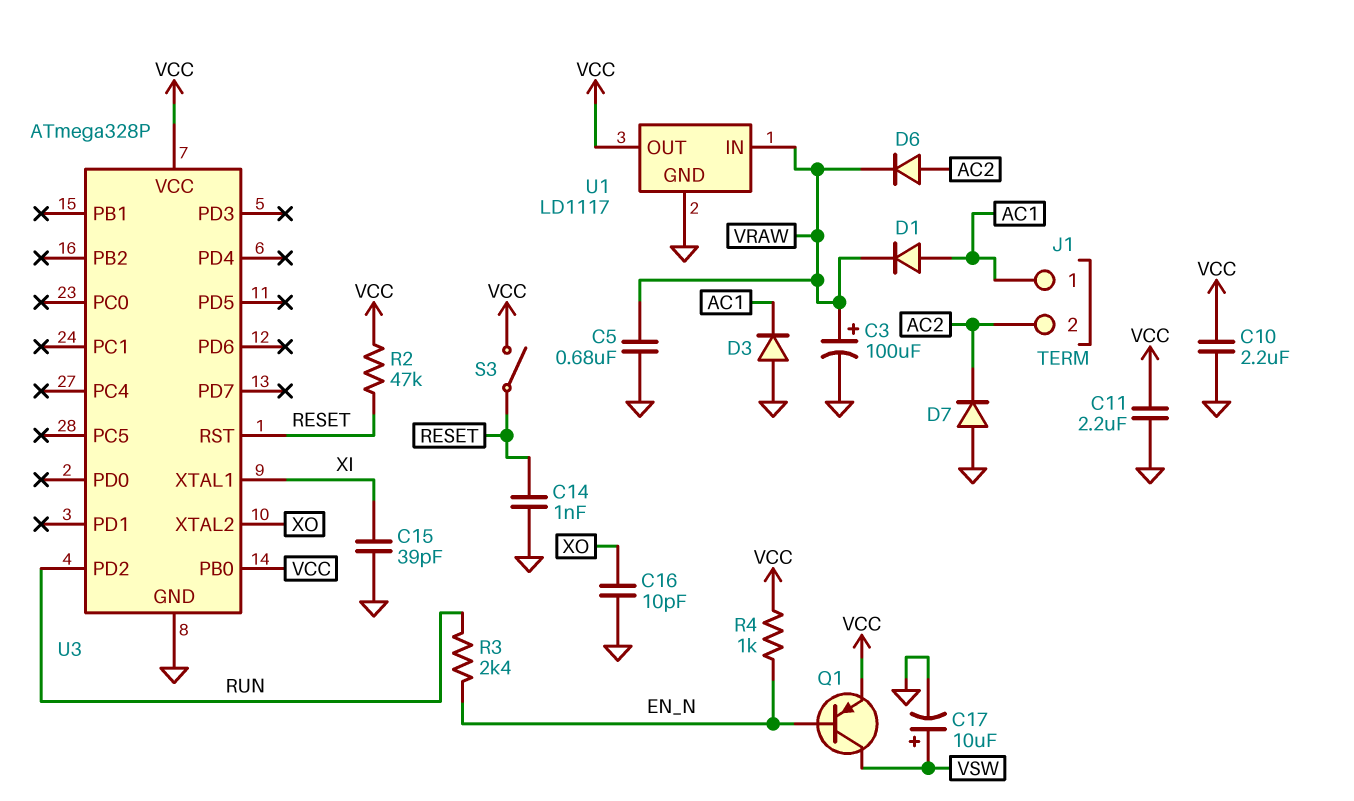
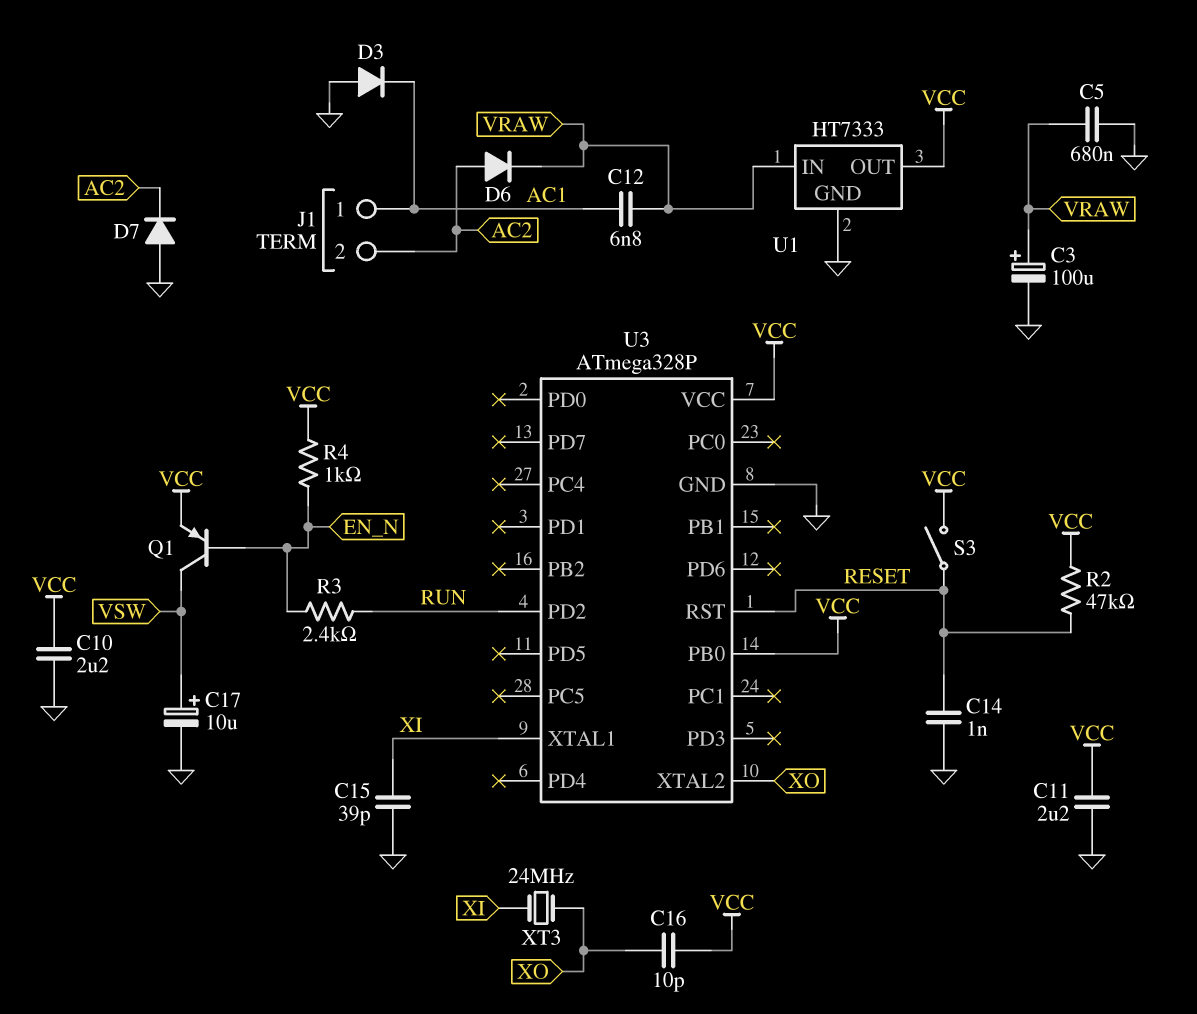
C12: none -> 6.8nF (AC1, VRAW)
C16: 10pF (GND, XO) -> 10pF (VCC, XO)
D1: diode (A AC1, K VRAW) -> none
U1: LD1117 -> HT7333
XT3: none -> 24MHz (XI, XO)

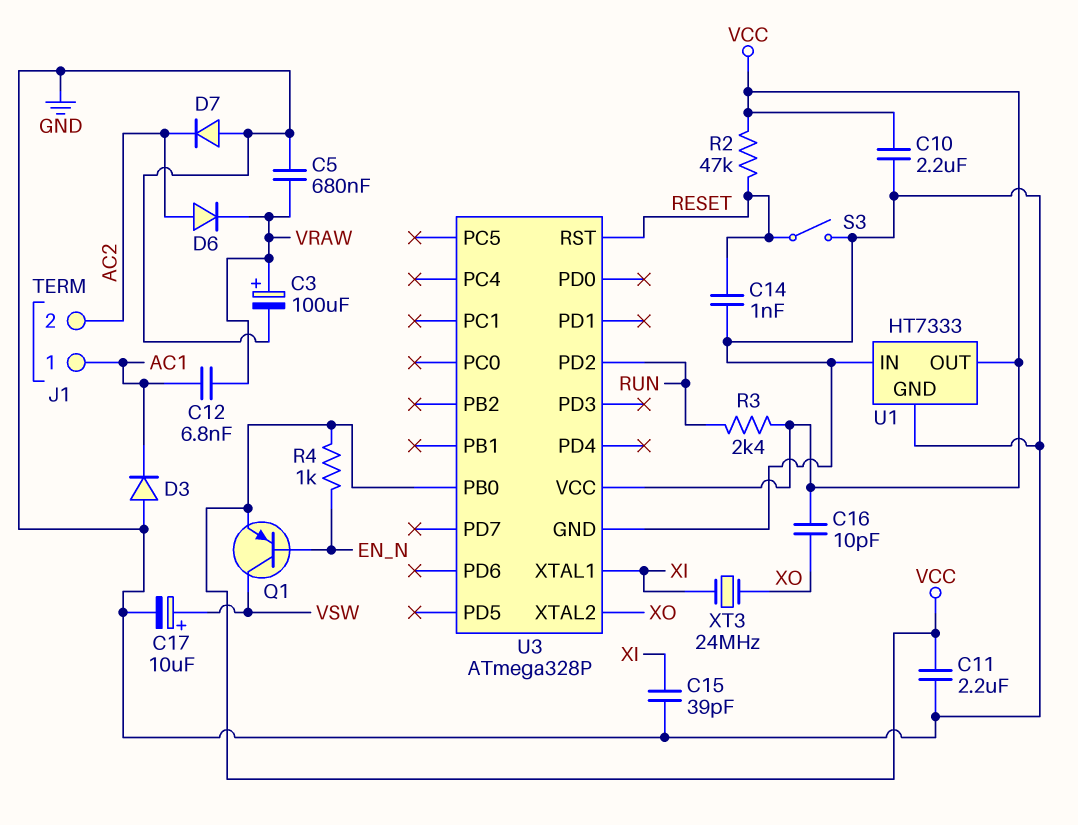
R3: 2.4k (EN_N, RUN) -> 2.4k (RUN, VCC)
S3: switch (RESET, VCC) -> switch (GND, RESET)
U1 pin IN: VRAW -> GND

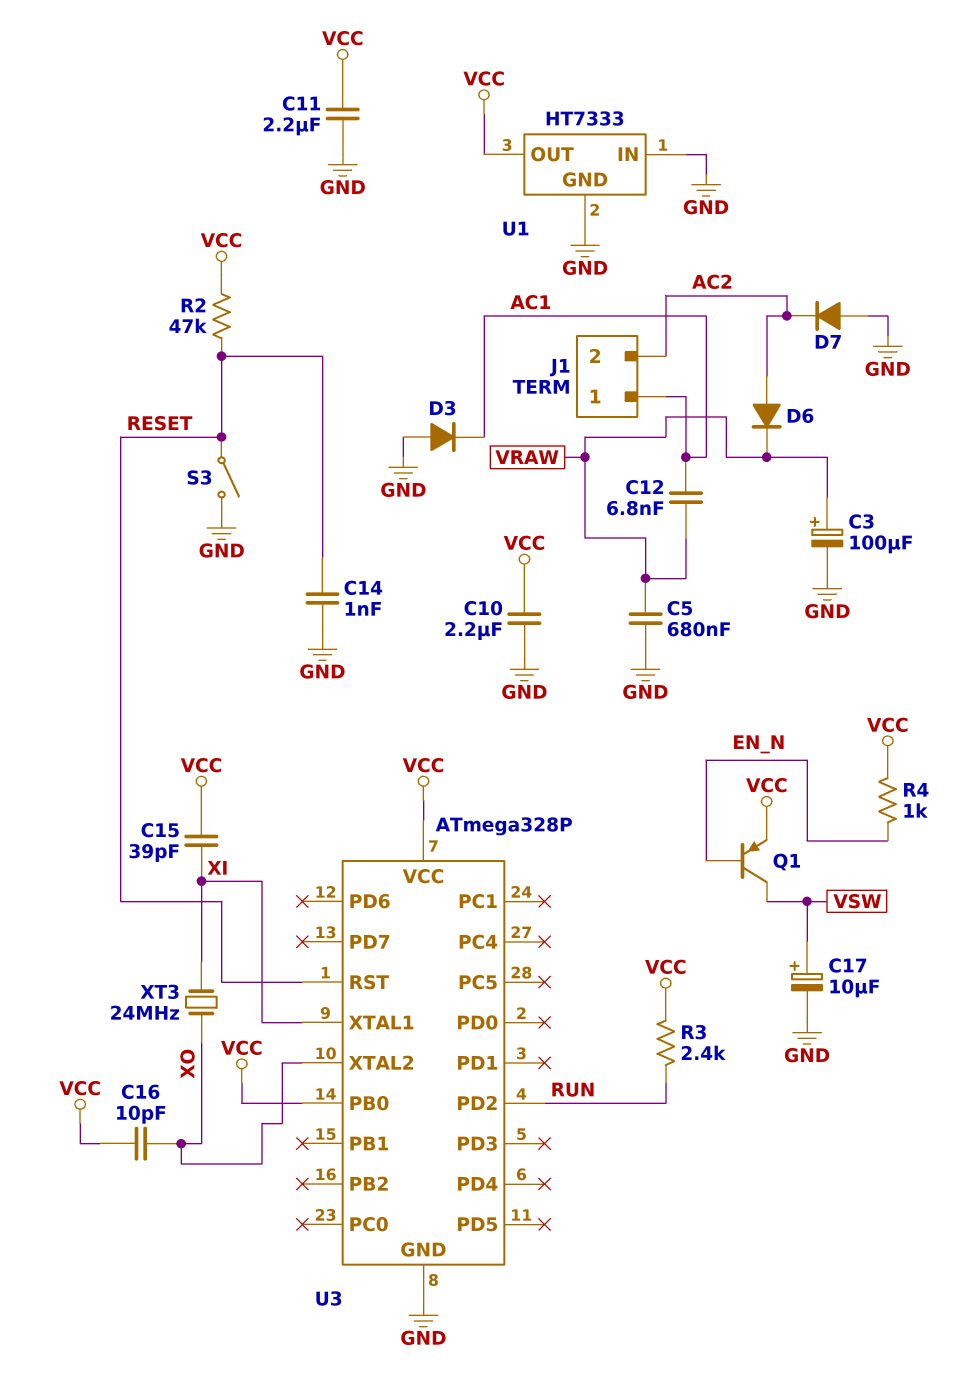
C15: 39pF (GND, XI) -> 39pF (VCC, XI)

